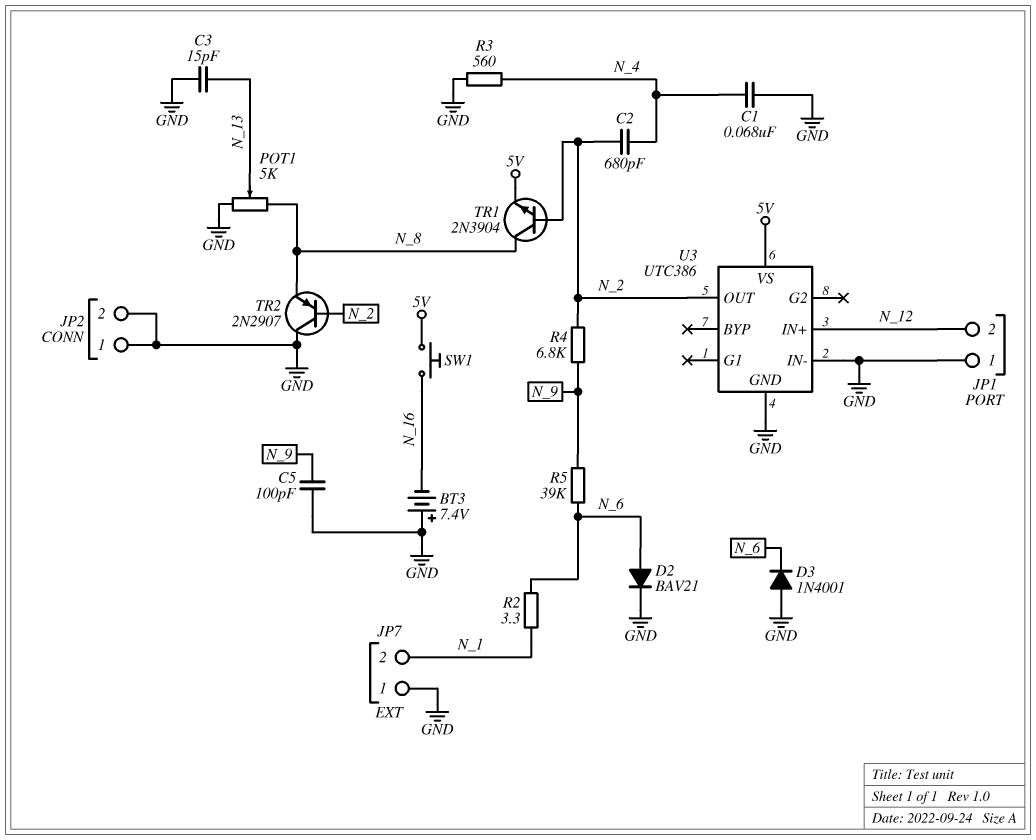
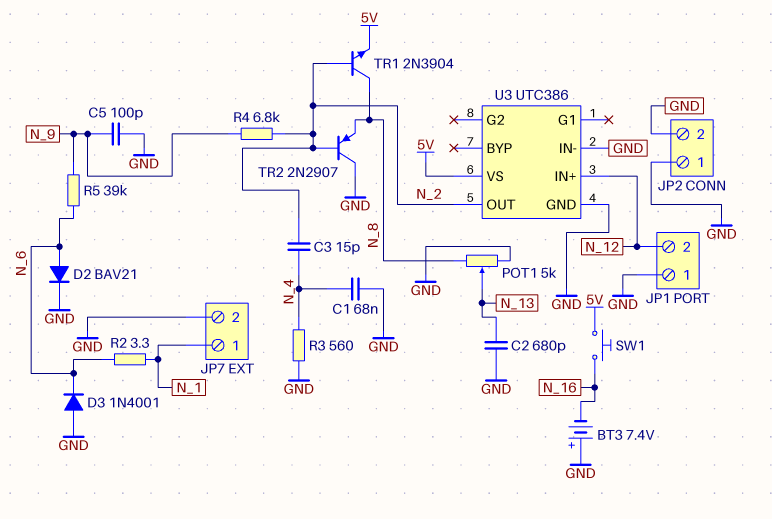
C2: 680pF (N_2, N_4) -> 680pF (GND, N_13)
C3: 15pF (GND, N_13) -> 15pF (N_2, N_4)
JP7 pin 1: GND -> N_1
JP7 pin 2: N_1 -> GND

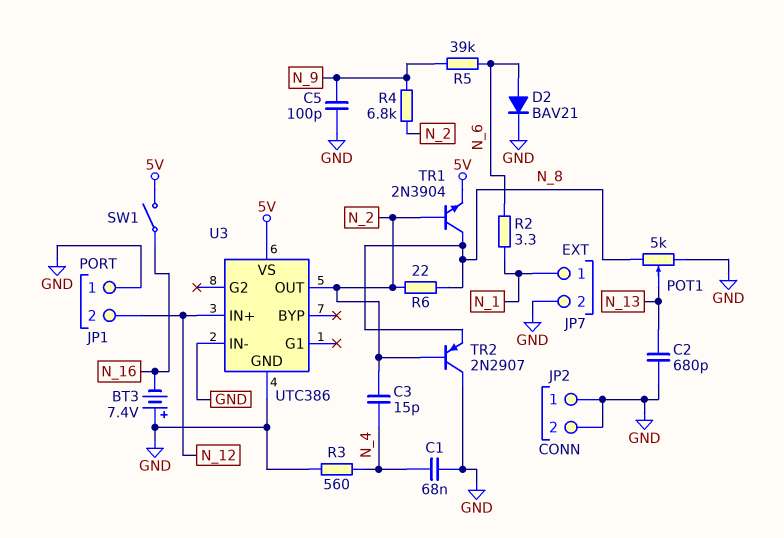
D3: diode 1N4001 (A GND, K N_6) -> none
R6: none -> 22 (N_2, N_8)
SW1: button (5V, N_16) -> switch (5V, N_16)

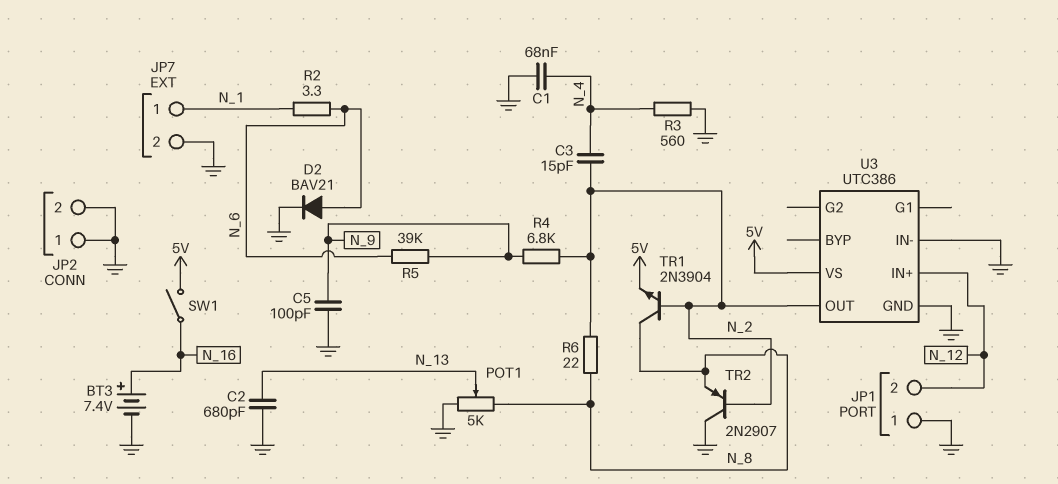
BT3: 7.4V (plus GND, minus N_16) -> 7.4V (plus N_16, minus GND)

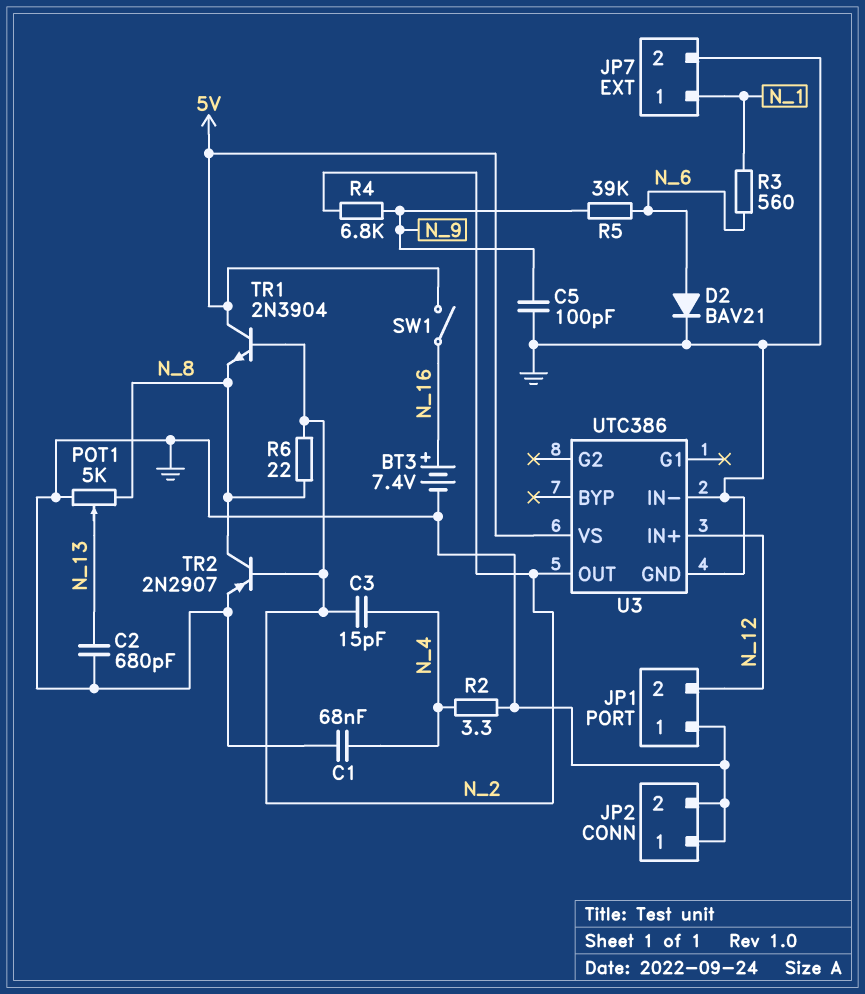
R2: 3.3 (N_1, N_6) -> 3.3 (GND, N_4)
R3: 560 (GND, N_4) -> 560 (N_1, N_6)
TR1: NPN 2N3904 (B N_2, C N_8, E 5V) -> NPN 2N3904 (B N_2, C 5V, E N_8)
TR2: PNP 2N2907 (B N_2, C GND, E N_8) -> PNP 2N2907 (B N_2, C N_8, E GND)

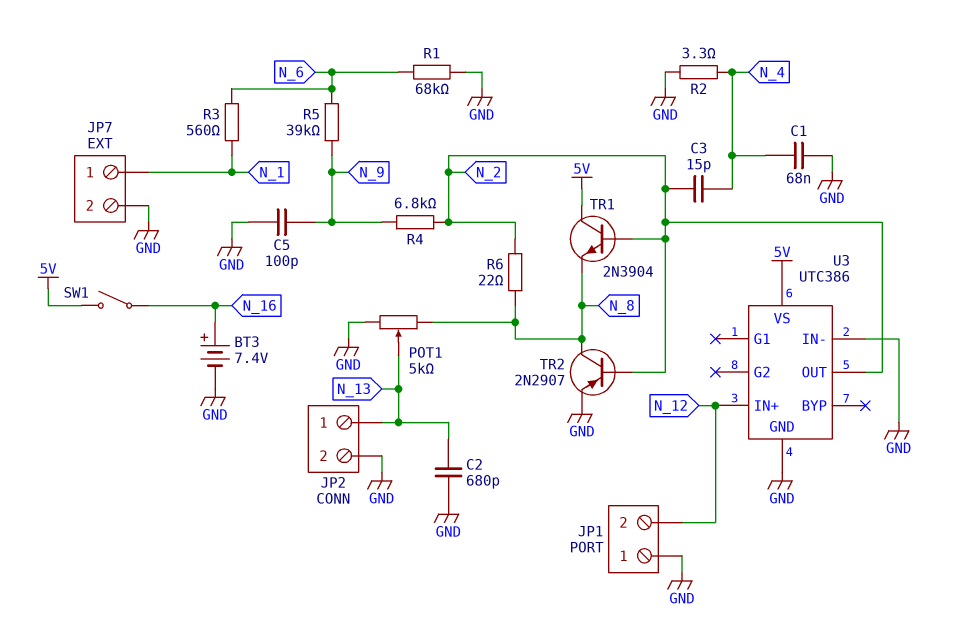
D2: diode BAV21 (A N_6, K GND) -> none
JP2 pin 1: GND -> N_13
R1: none -> 68k (GND, N_6)

